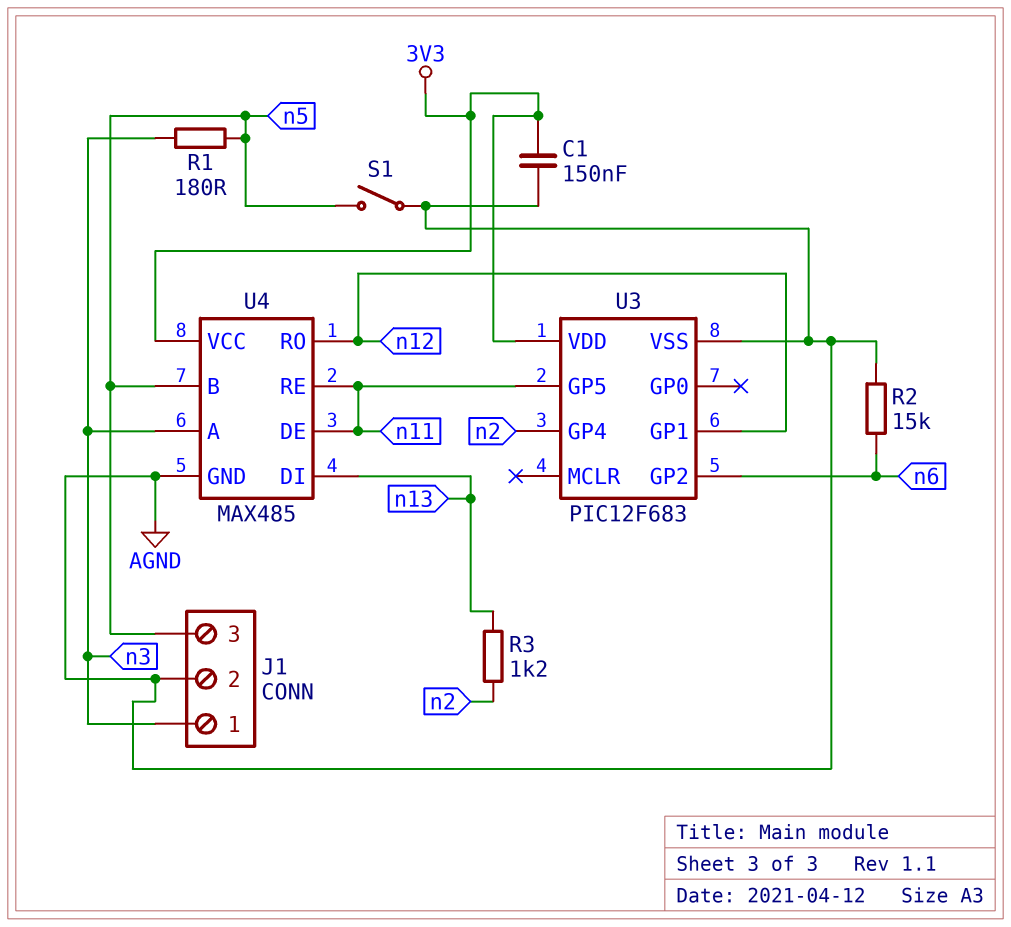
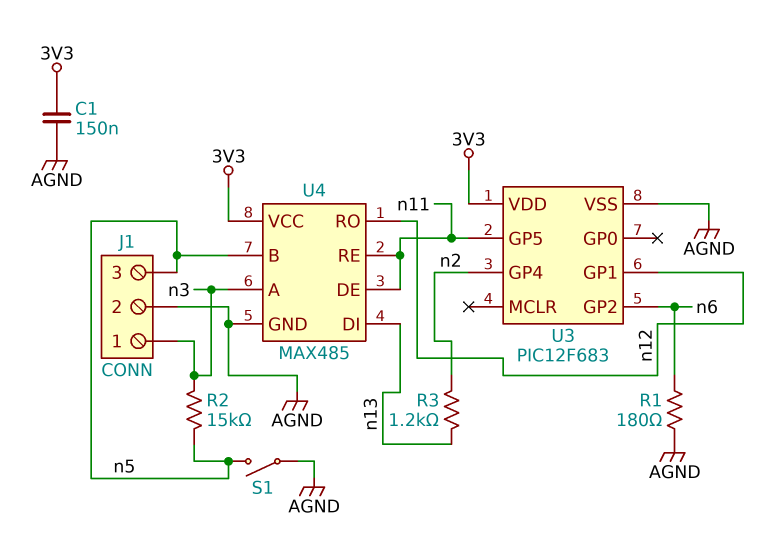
R1: 180 (n3, n5) -> 180 (AGND, n6)
R2: 15k (AGND, n6) -> 15k (n3, n5)

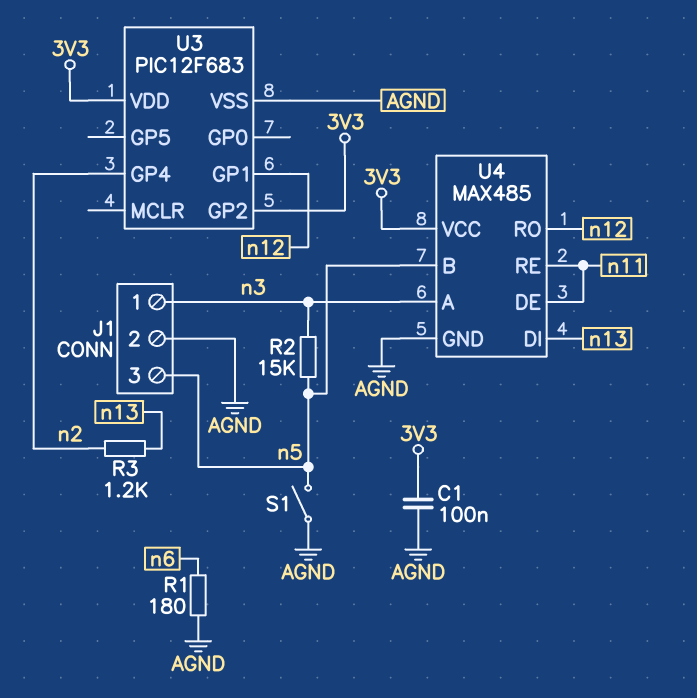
C1: 150nF (3V3, AGND) -> 100nF (3V3, AGND)
U3 pin GP2: n6 -> 3V3
U3 pin GP5: n11 -> none

